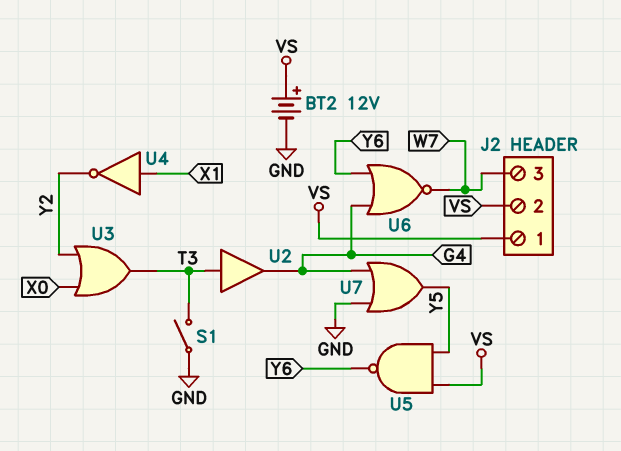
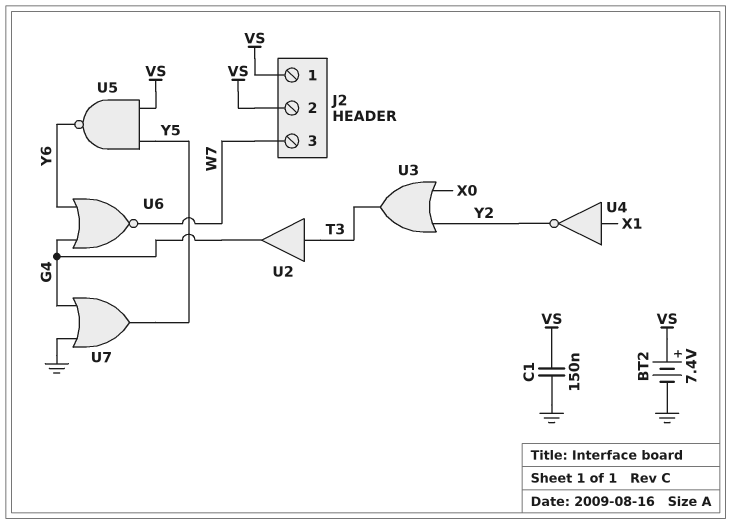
BT2: 12V (plus VS, minus GND) -> 7.4V (plus VS, minus GND)
C1: none -> 150nF (GND, VS)
S1: switch (GND, T3) -> none

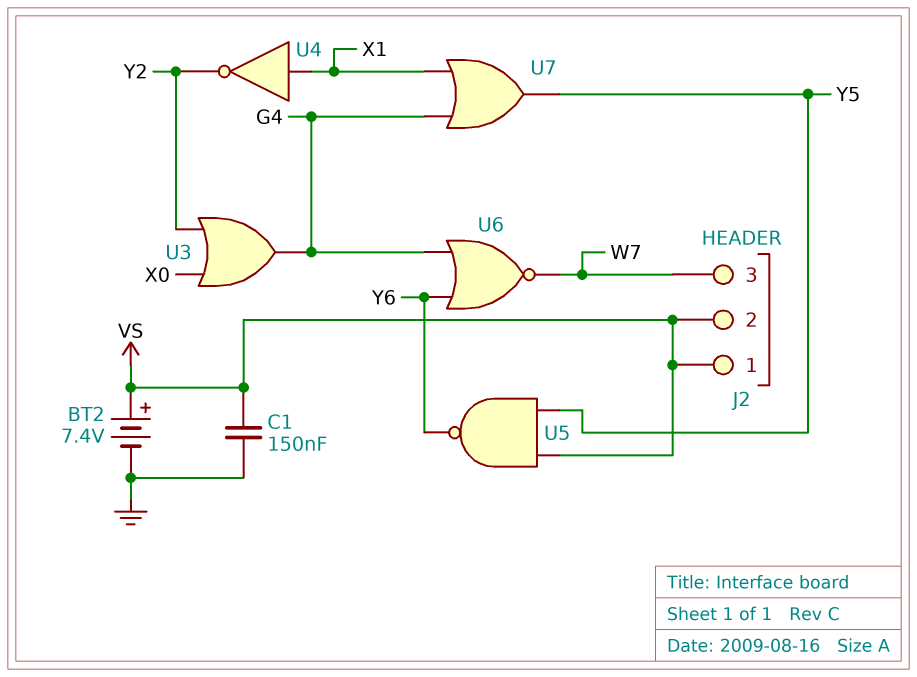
U2: buffer (in T3, out G4) -> none
U3: OR (in X0, in Y2, out T3) -> OR (in X0, in Y2, out G4)
U7: OR (in G4, in GND, out Y5) -> OR (in G4, in X1, out Y5)

